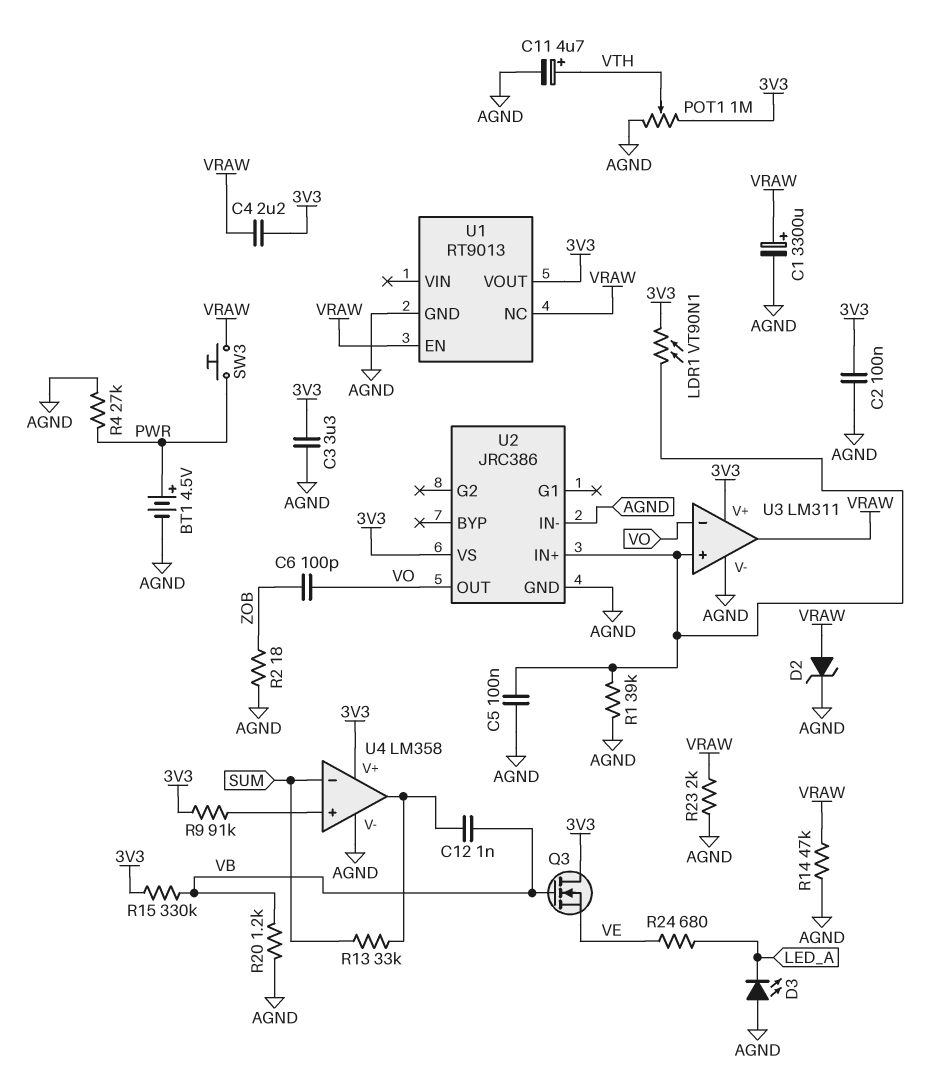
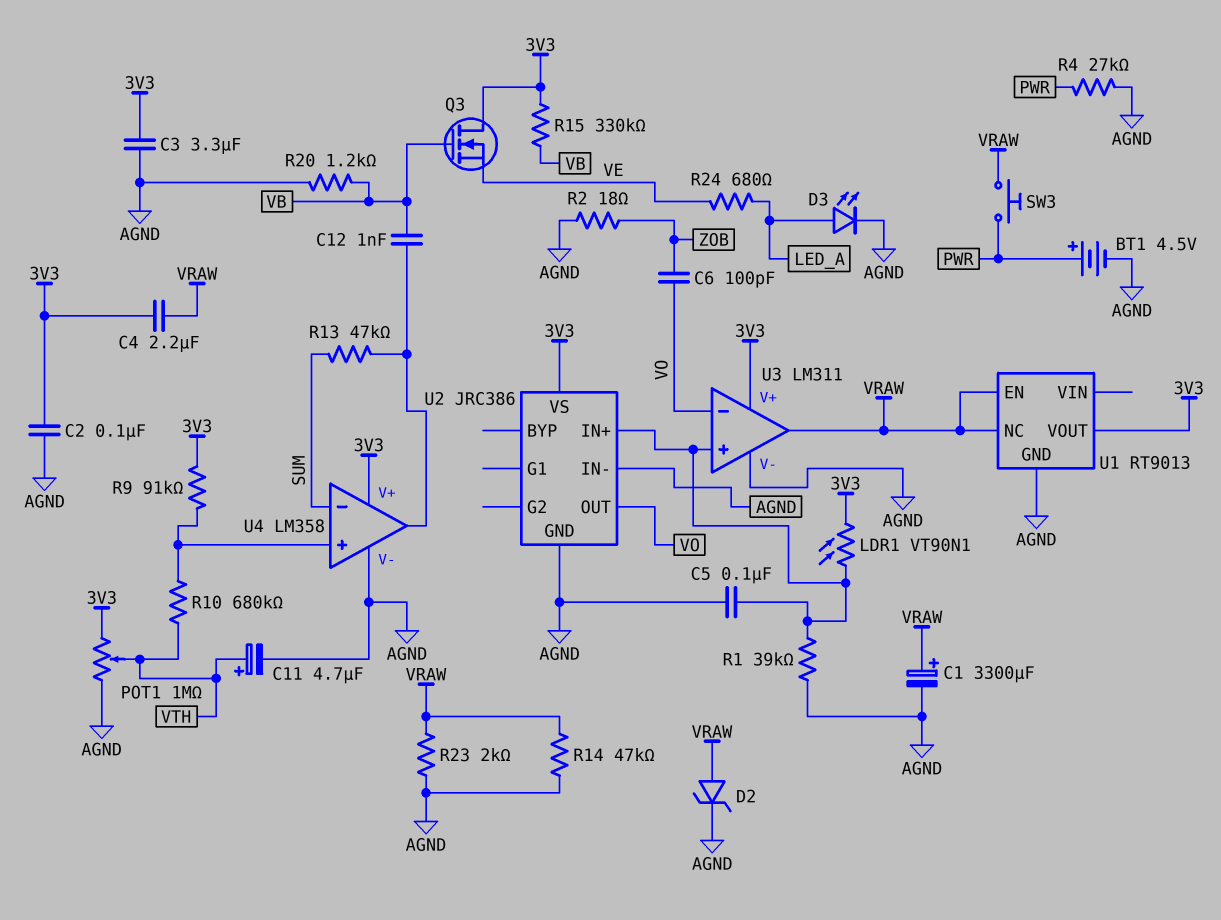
D3: LED (A AGND, K LED_A) -> LED (A LED_A, K AGND)
R10: none -> 680k (U4/in+, VTH)
R13: 33k (SUM, U4/out) -> 47k (SUM, U4/out)

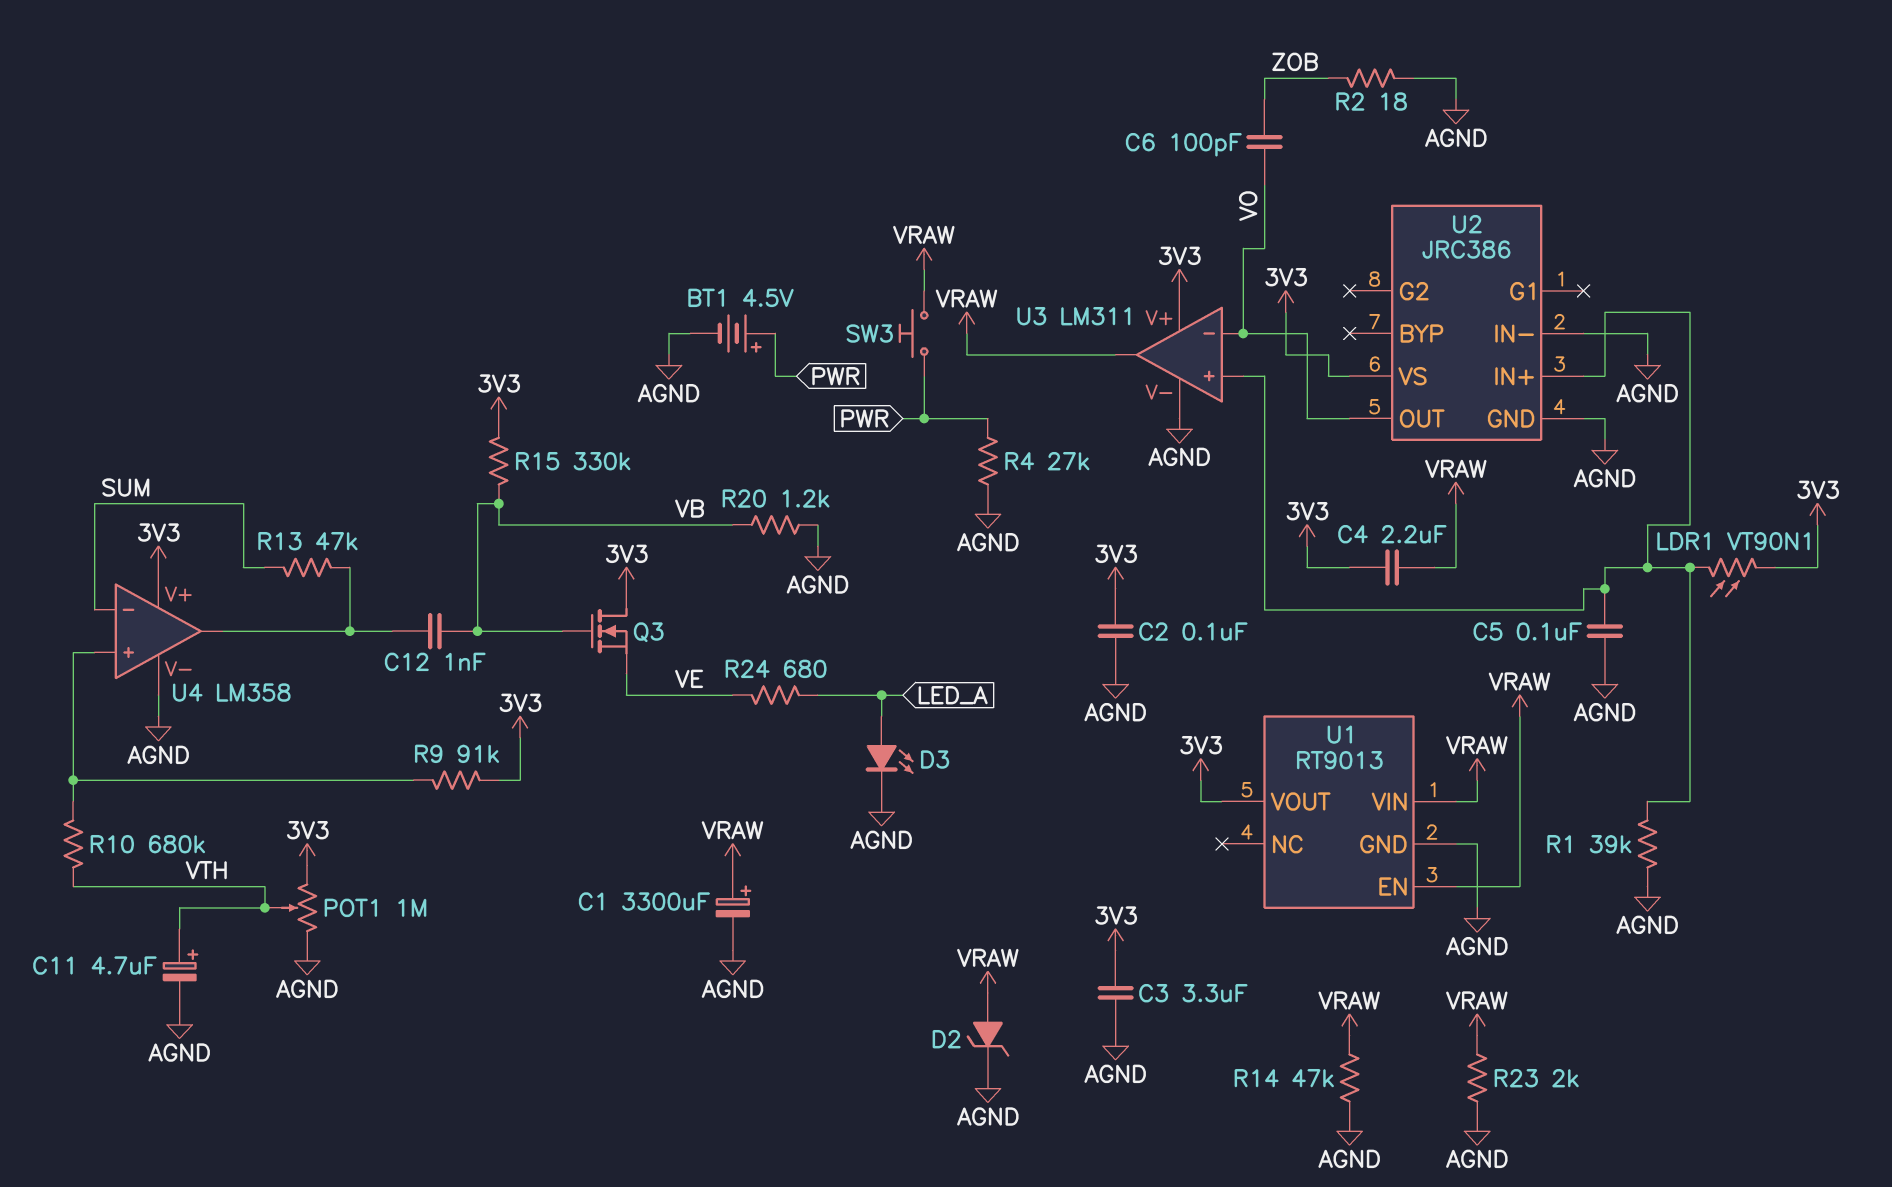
U1 pin NC: VRAW -> none
U1 pin VIN: none -> VRAW

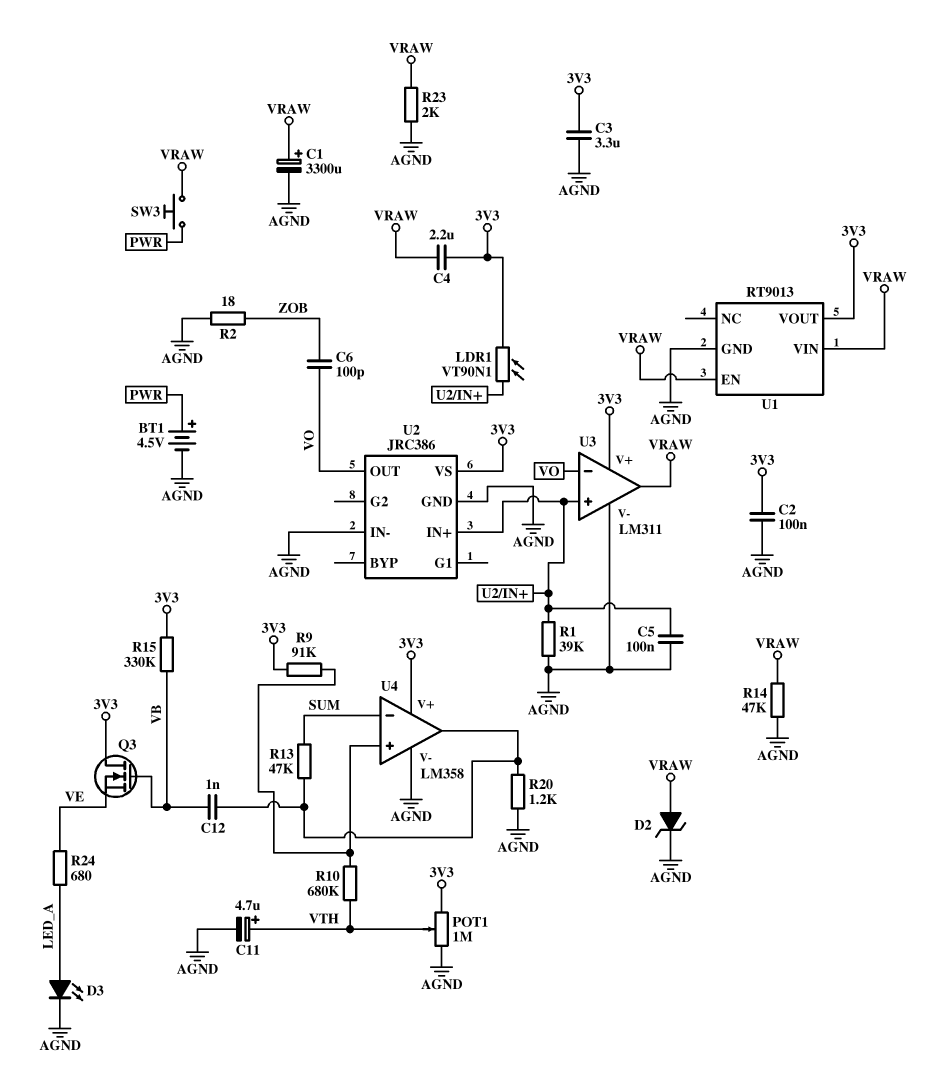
R4: 27k (AGND, PWR) -> none
R20: 1.2k (AGND, VB) -> 1.2k (AGND, U4/out)

